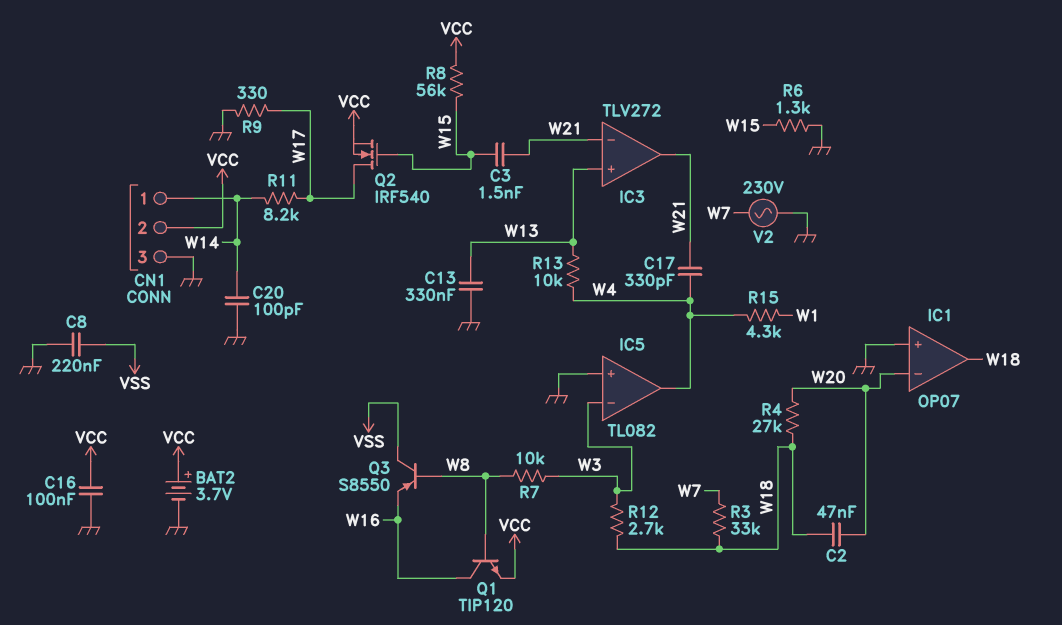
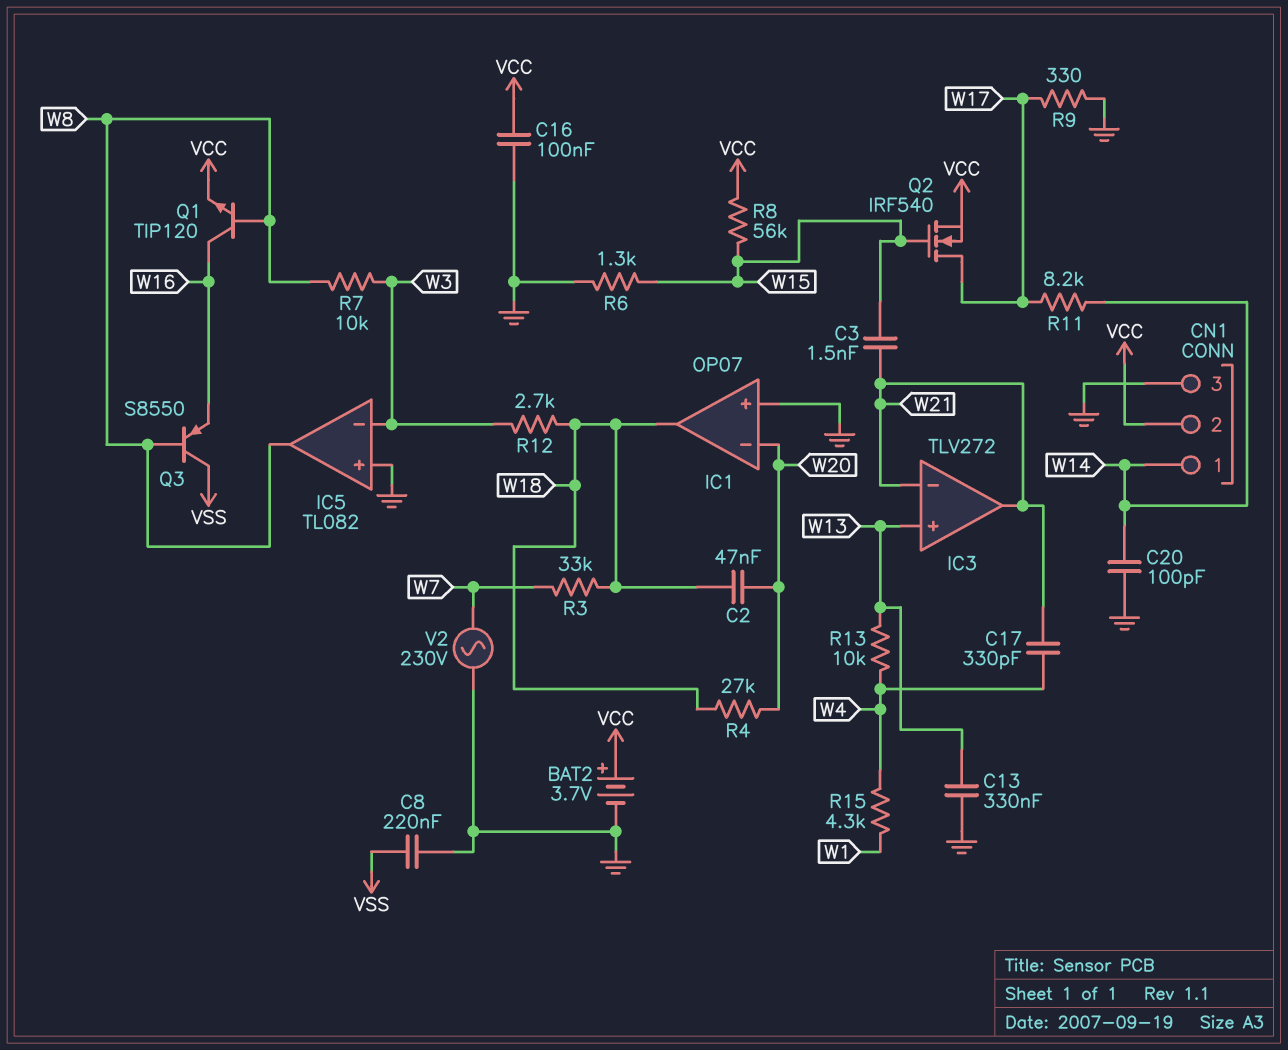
IC5 pin out: W4 -> W8

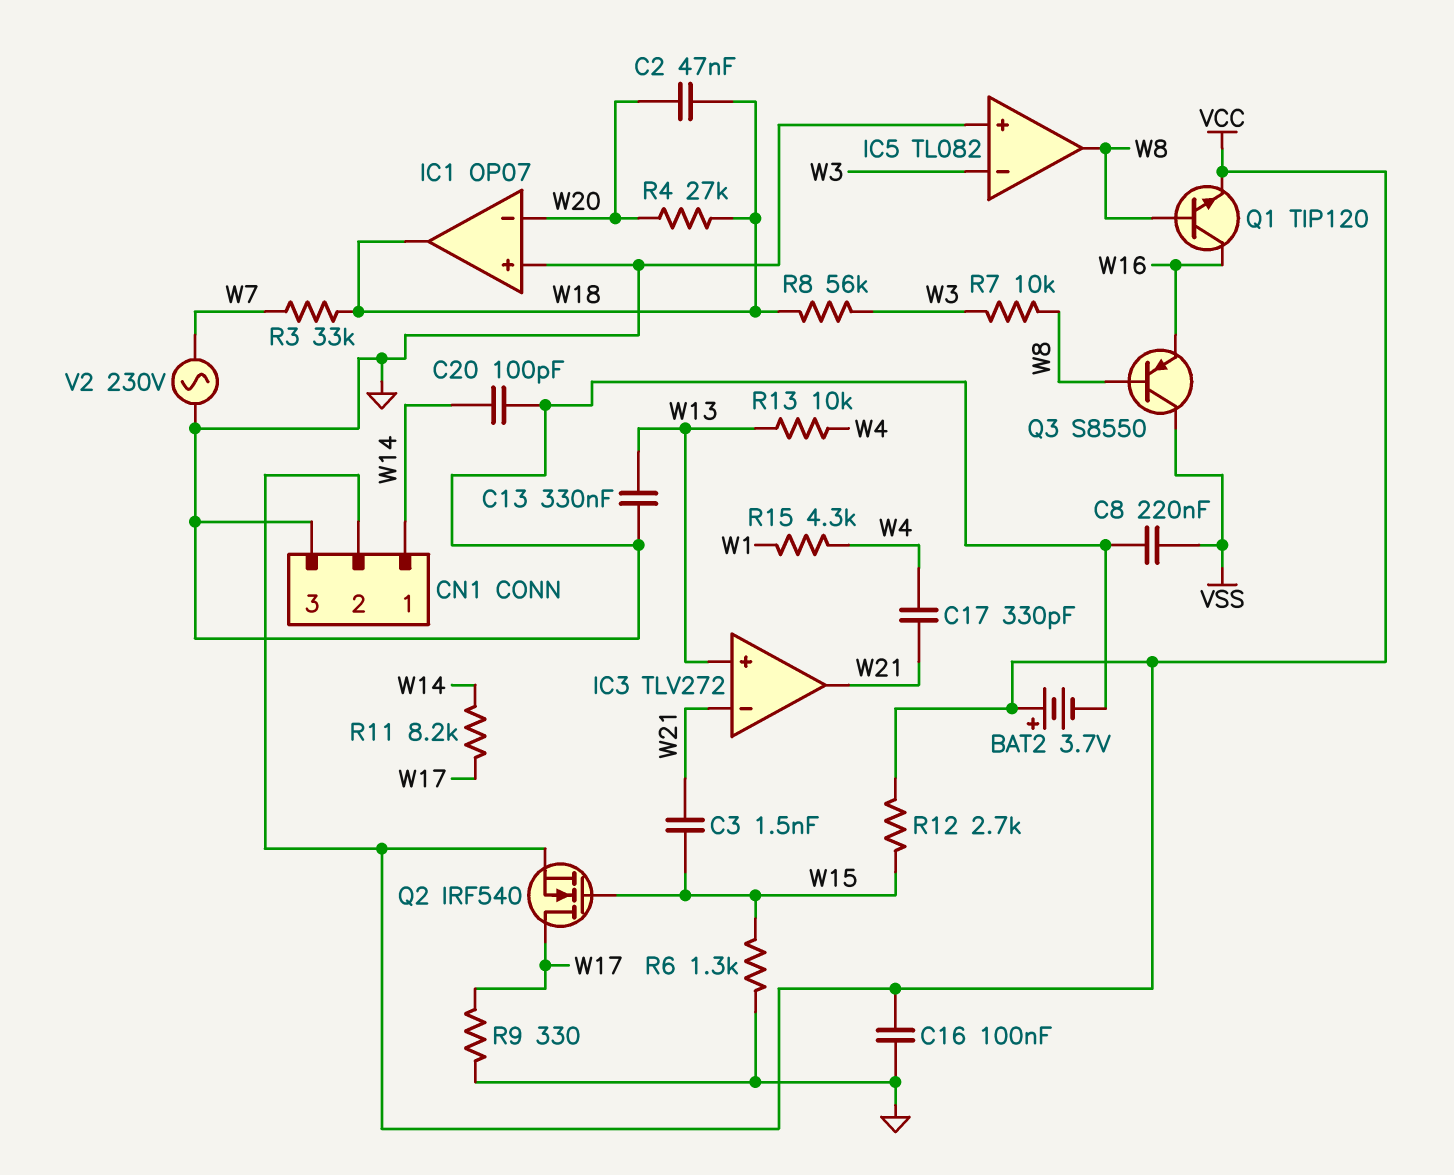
R8: 56k (VCC, W15) -> 56k (W3, W18)
R12: 2.7k (W3, W18) -> 2.7k (VCC, W15)

